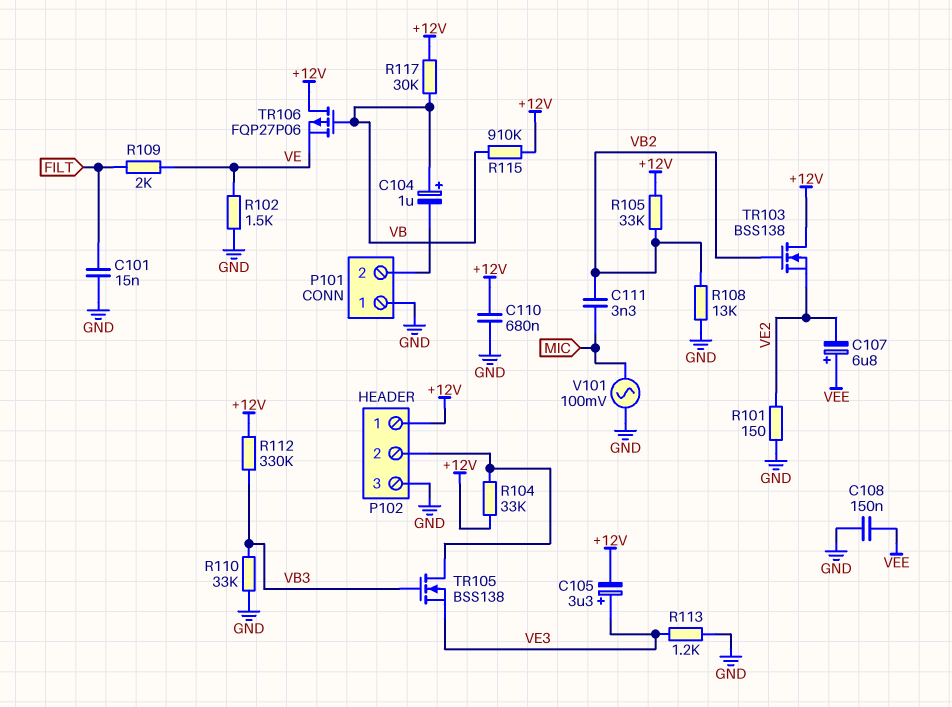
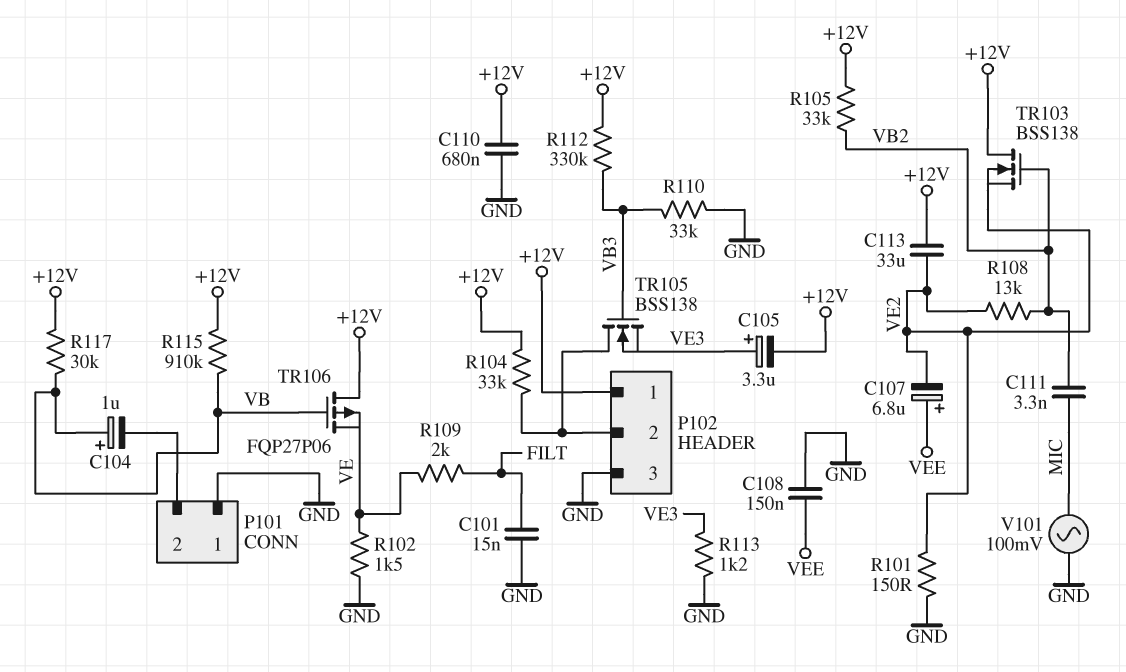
C113: none -> 33uF (+12V, VE2)
R108: 13k (GND, VB2) -> 13k (VB2, VE2)

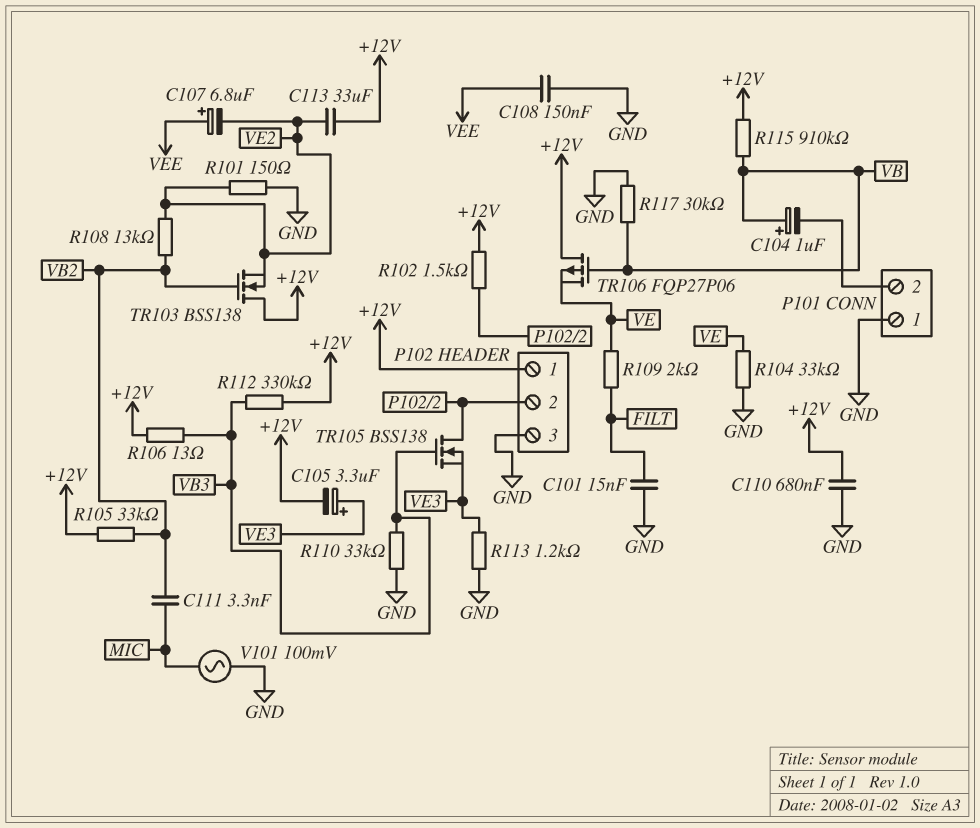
R102: 1.5k (GND, VE) -> 1.5k (+12V, P102/2)
R104: 33k (+12V, P102/2) -> 33k (GND, VE)
R106: none -> 13 (+12V, VB3)
R117: 30k (+12V, VB) -> 30k (GND, VB)

